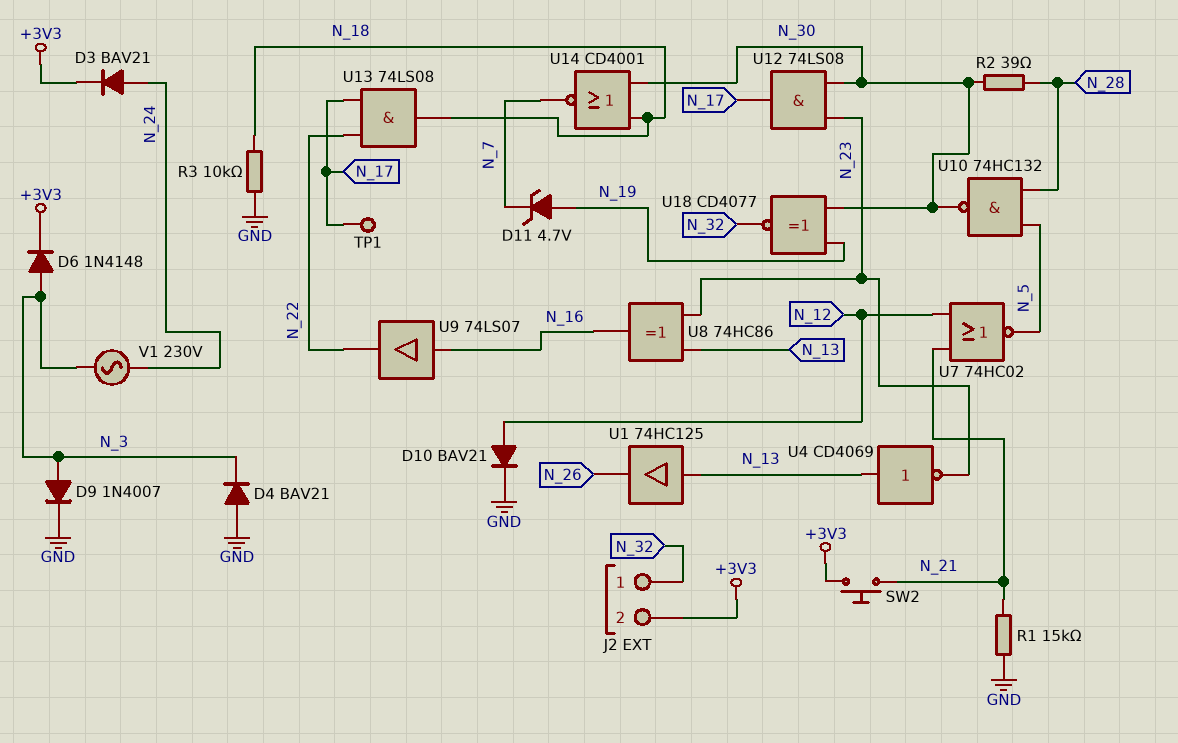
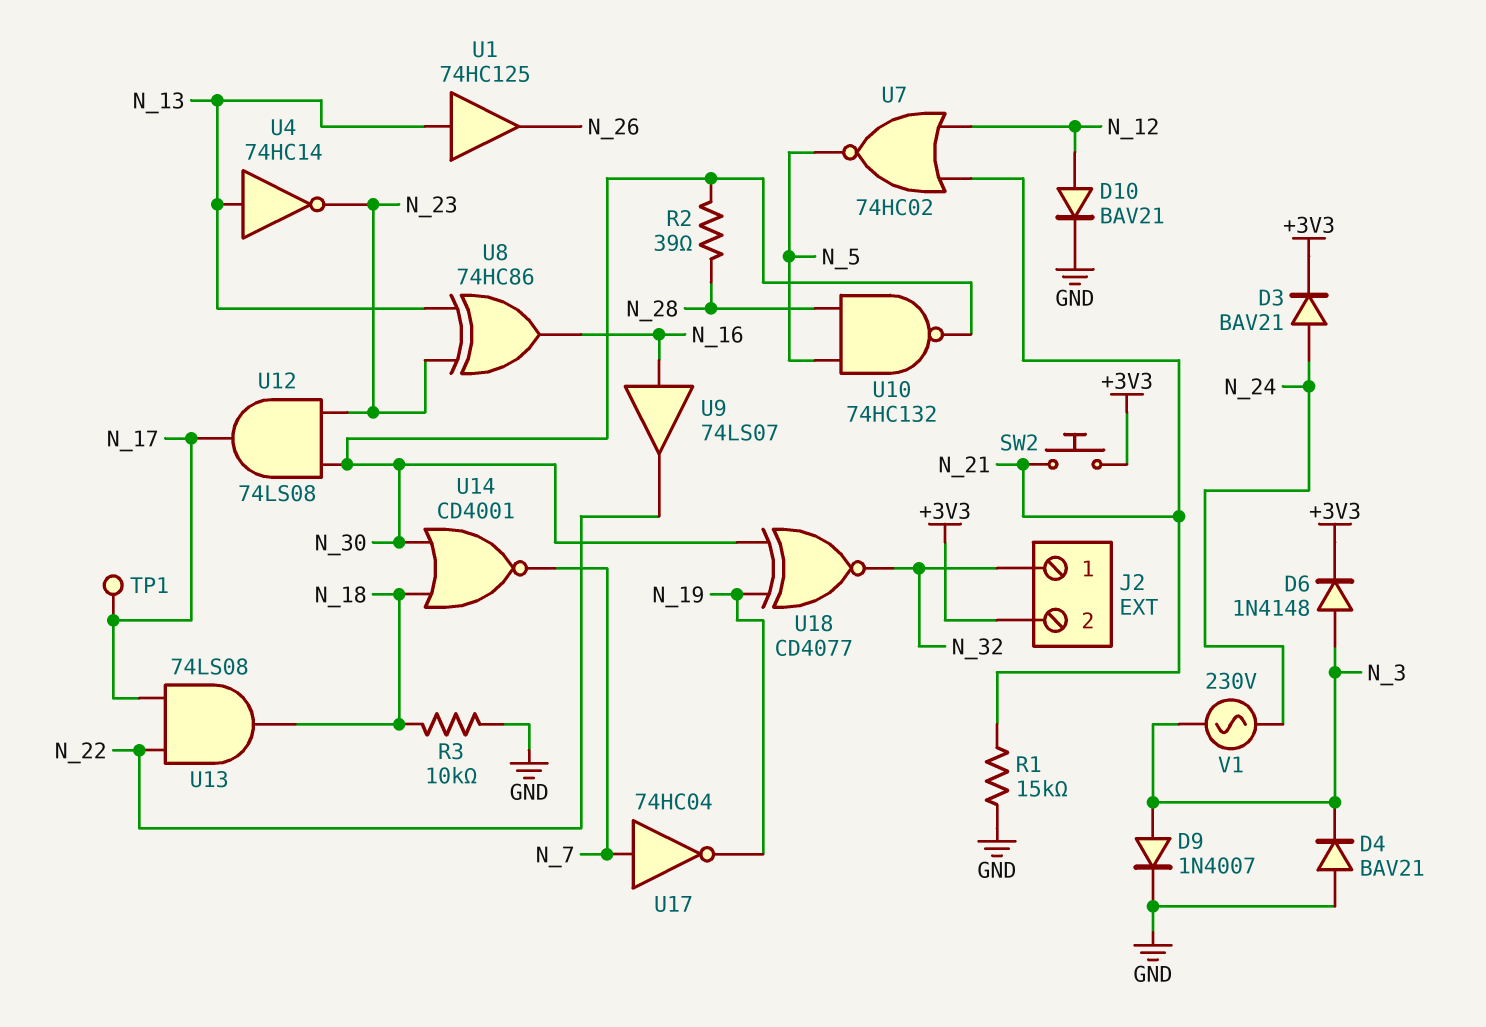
D11: zener 4.7V (A N_19, K N_7) -> none
U4: NOT CD4069 (in N_13, out N_23) -> NOT 74HC14 (in N_13, out N_23)
U17: none -> NOT 74HC04 (in N_7, out N_19)

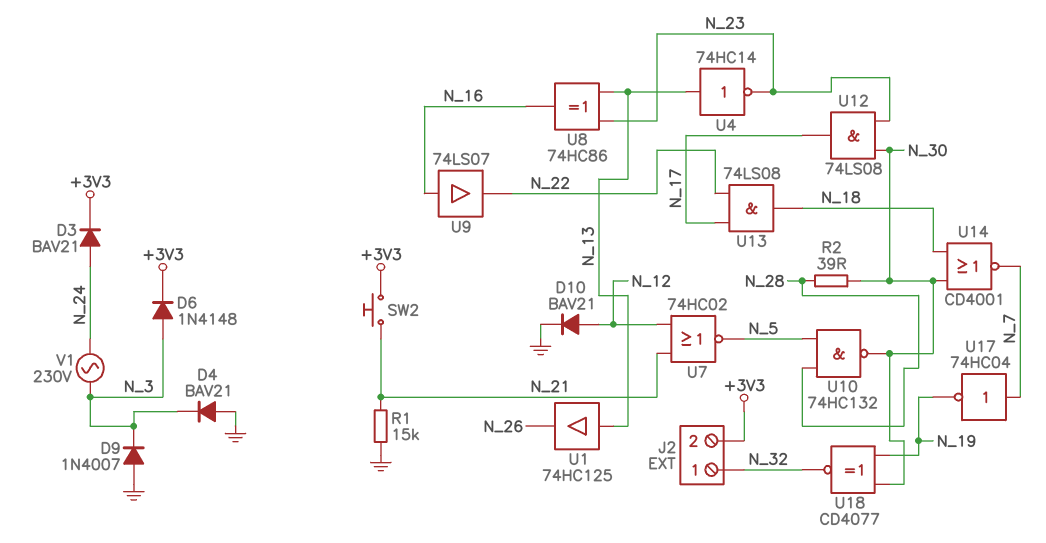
D9: diode 1N4007 (A N_3, K GND) -> diode 1N4007 (A GND, K N_3)
R3: 10k (GND, N_18) -> none
TP1: test point (N_17) -> none

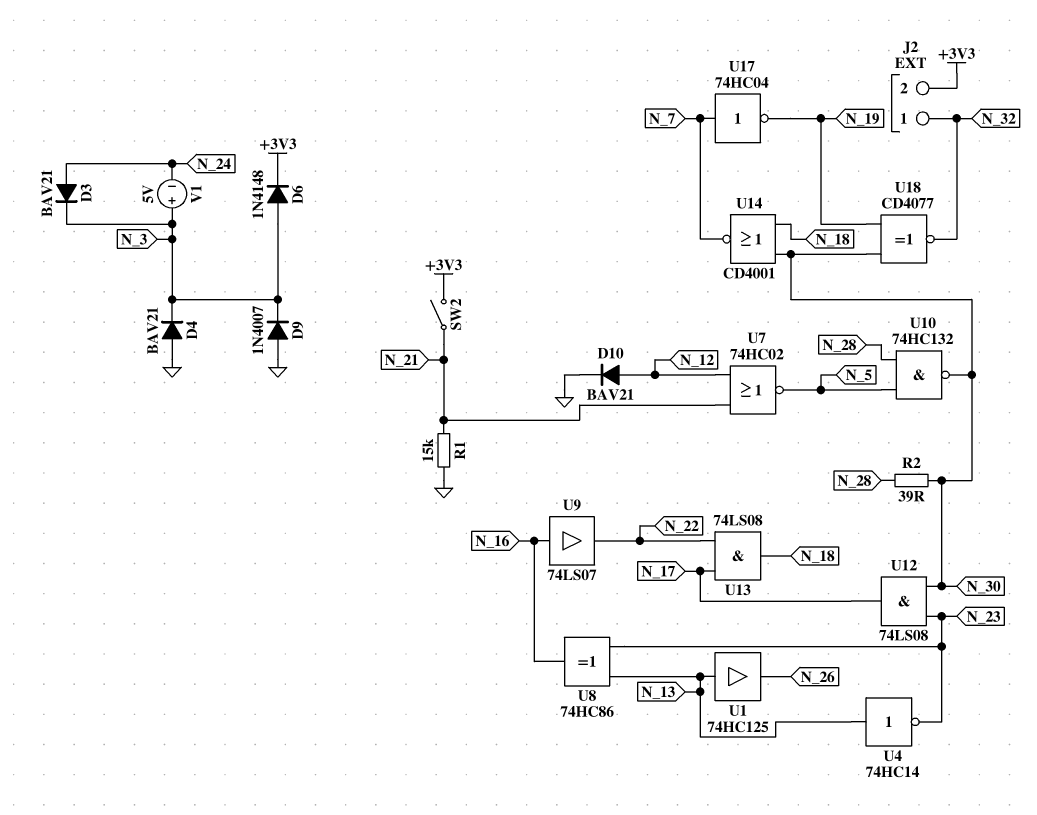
D3: diode BAV21 (A N_24, K +3V3) -> diode BAV21 (A N_24, K N_3)
SW2: button (+3V3, N_21) -> switch (+3V3, N_21)
V1: AC 230V (N_3, N_24) -> 5V (plus N_3, minus N_24)

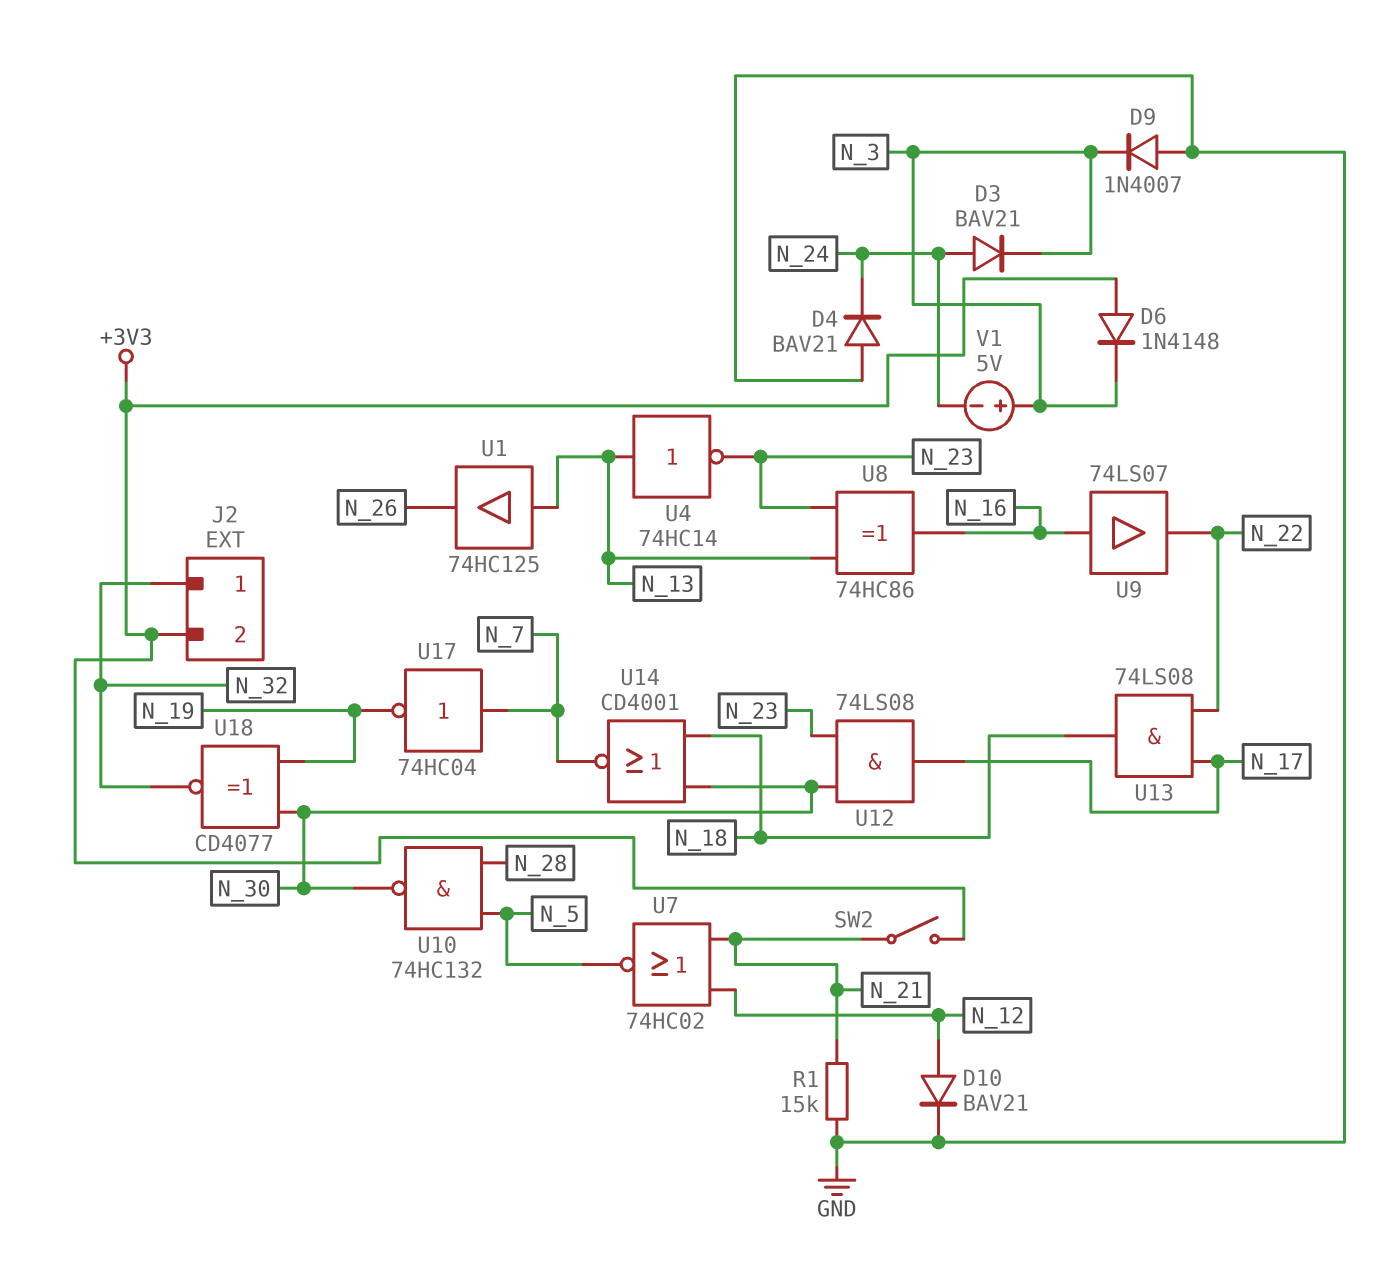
D4: diode BAV21 (A GND, K N_3) -> diode BAV21 (A GND, K N_24)
D6: diode 1N4148 (A N_3, K +3V3) -> diode 1N4148 (A +3V3, K N_3)
R2: 39 (N_28, N_30) -> none

